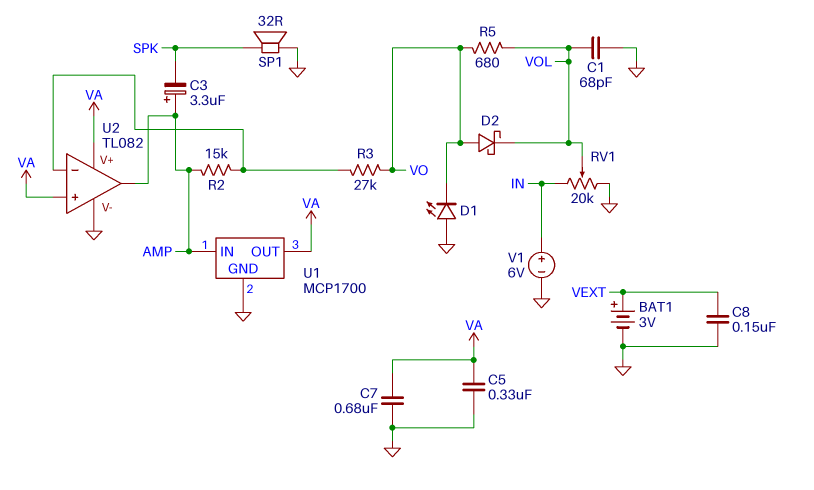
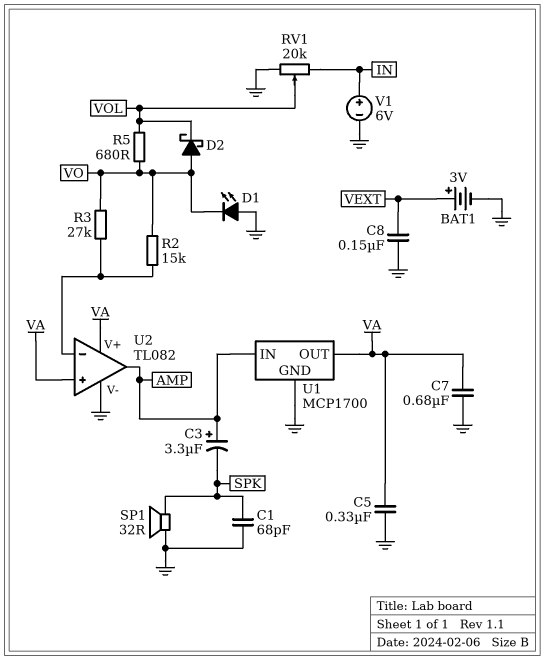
C1: 68pF (GND, VOL) -> 68pF (GND, SPK)
R2: 15k (AMP, U2/in-) -> 15k (U2/in-, VO)

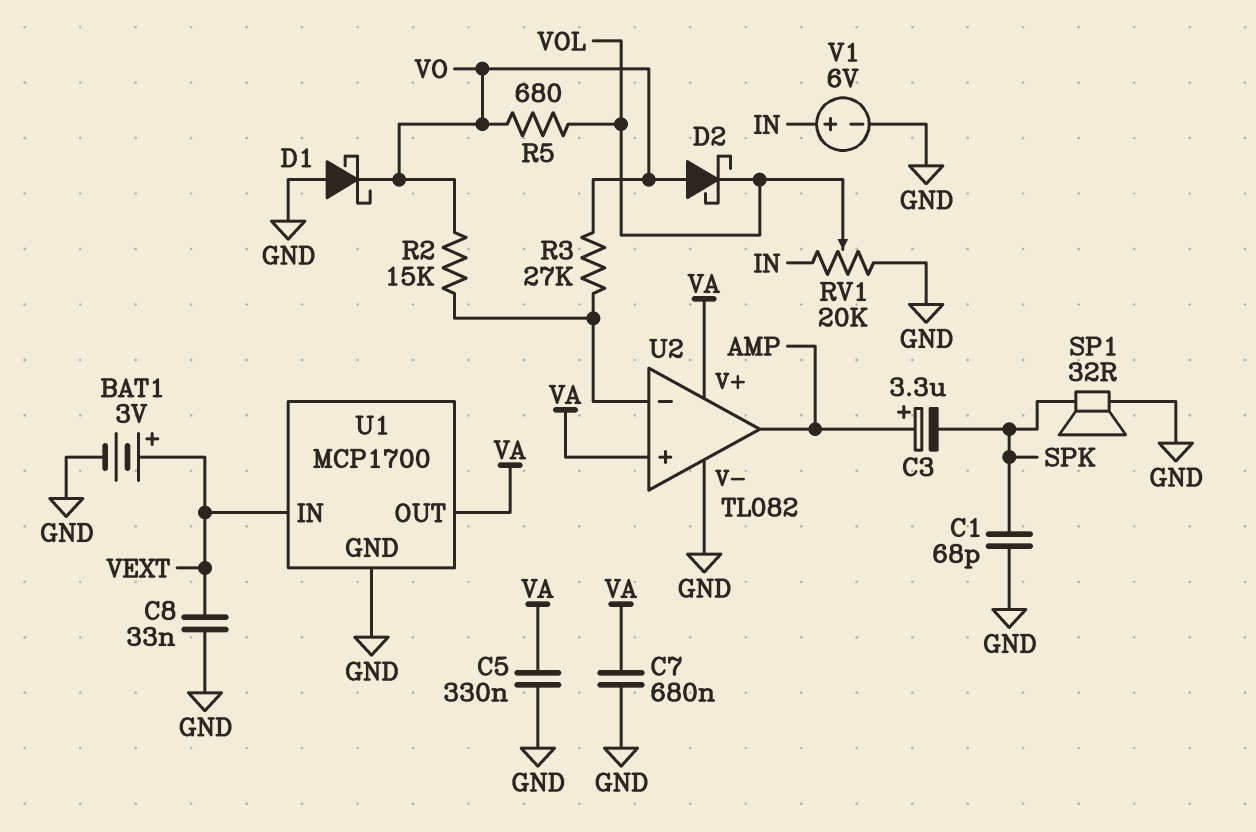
C8: 150nF (GND, VEXT) -> 33nF (GND, VEXT)
D1: LED (A GND, K VO) -> schottky (A GND, K VO)
U1 pin IN: AMP -> VEXT

